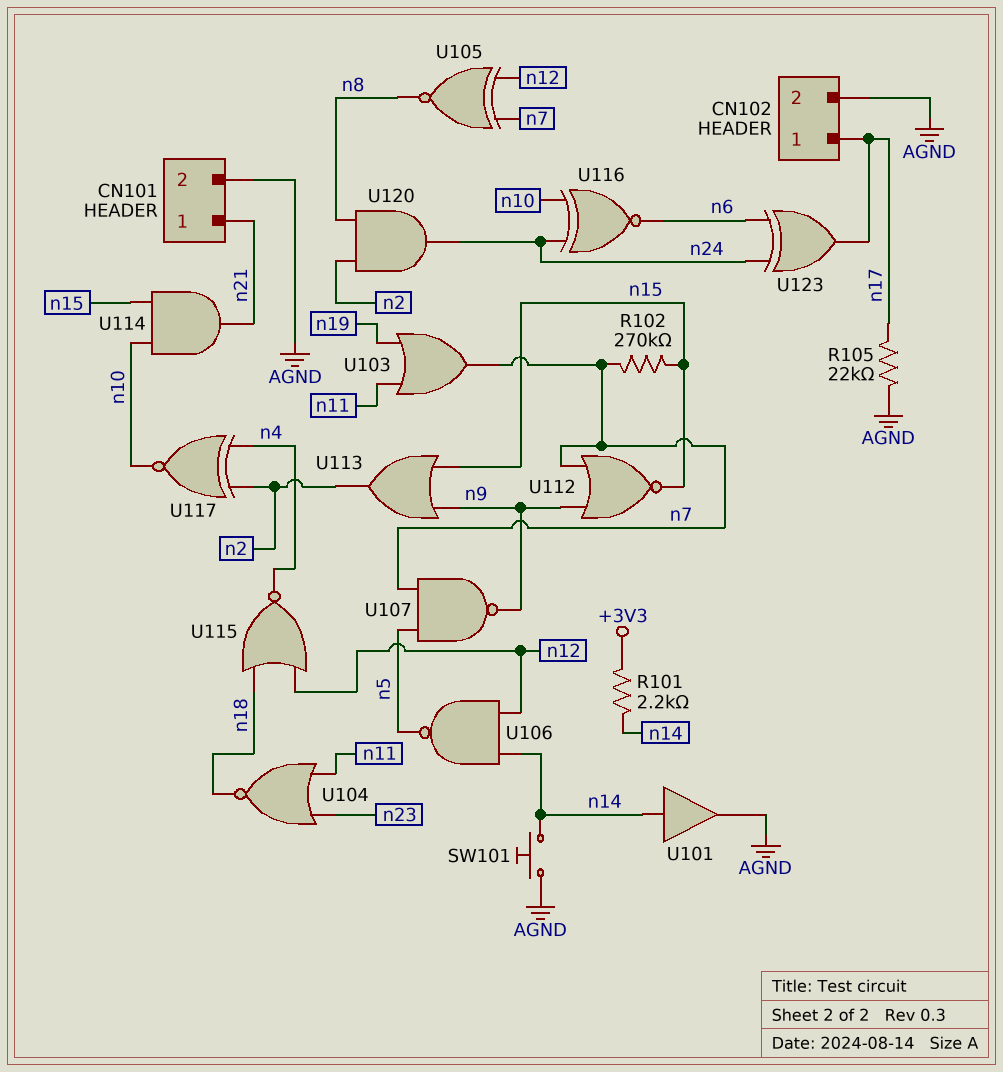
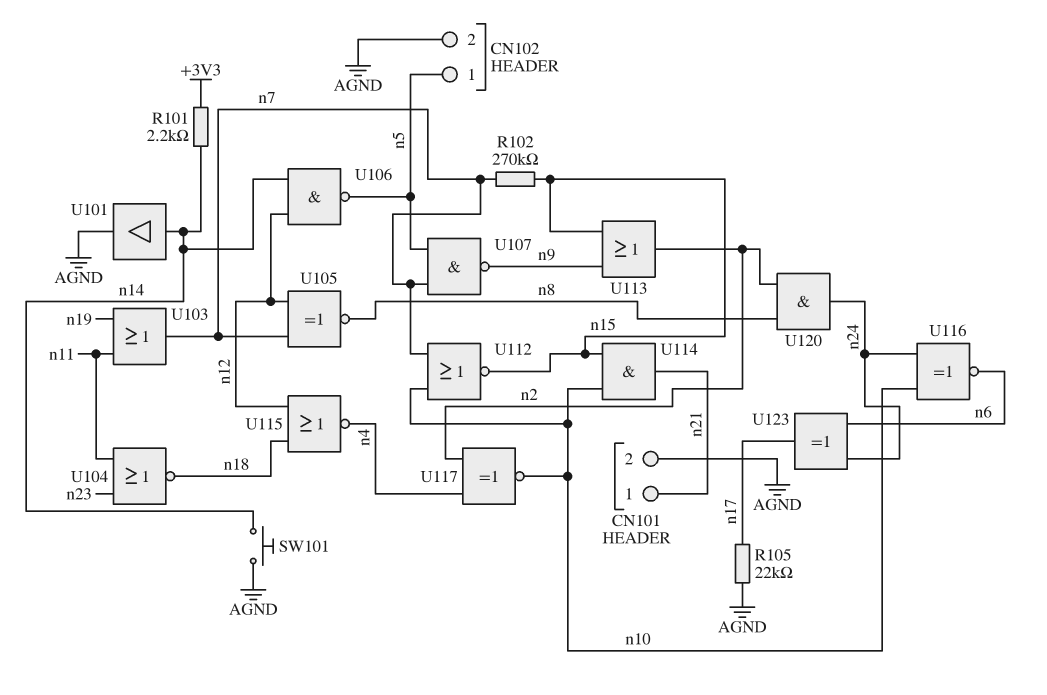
CN102 pin 1: n17 -> n5
U112: NOR (in n7, in n9, out n15) -> NOR (in n7, in n10, out n15)

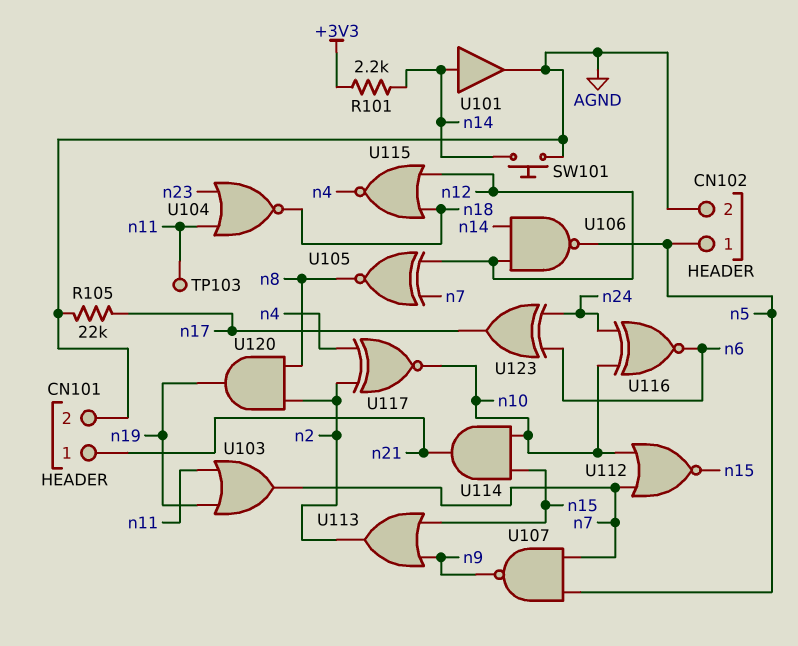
R102: 270k (n7, n15) -> none
TP103: none -> test point (n11)
U120: AND (in n2, in n8, out n24) -> AND (in n2, in n8, out n19)

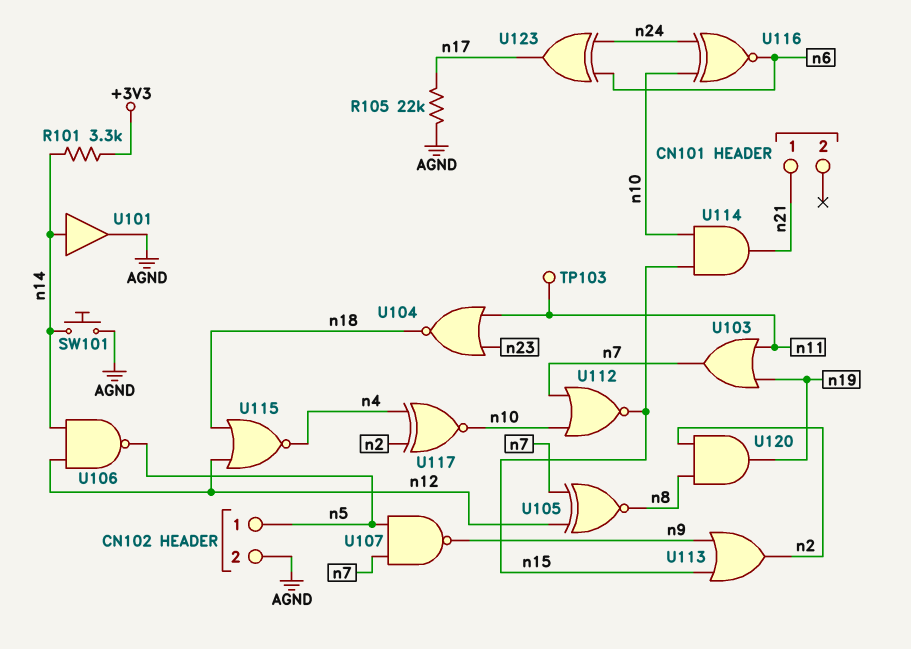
CN101 pin 2: AGND -> none
R101: 2.2k (+3V3, n14) -> 3.3k (+3V3, n14)

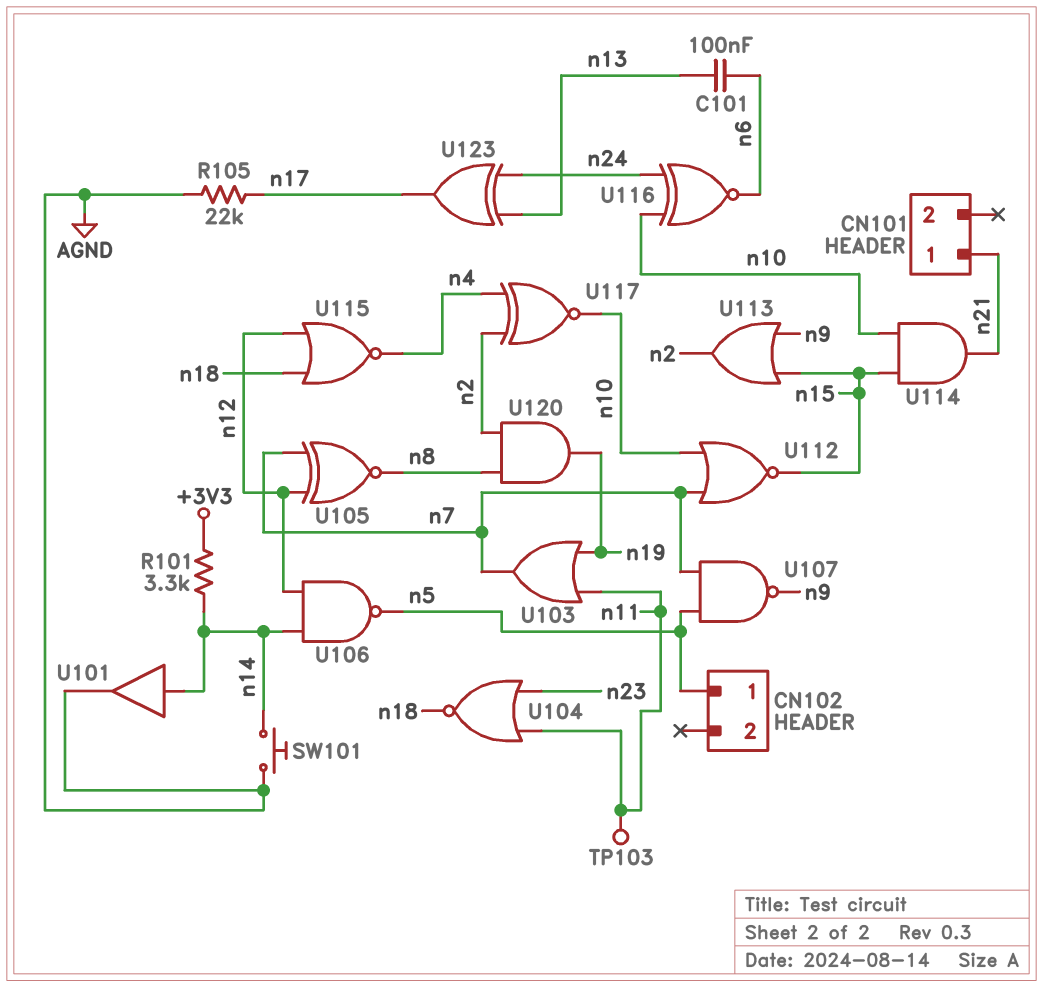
C101: none -> 100nF (n6, n13)
CN102 pin 2: AGND -> none
U123: XOR (in n6, in n24, out n17) -> XOR (in n13, in n24, out n17)

